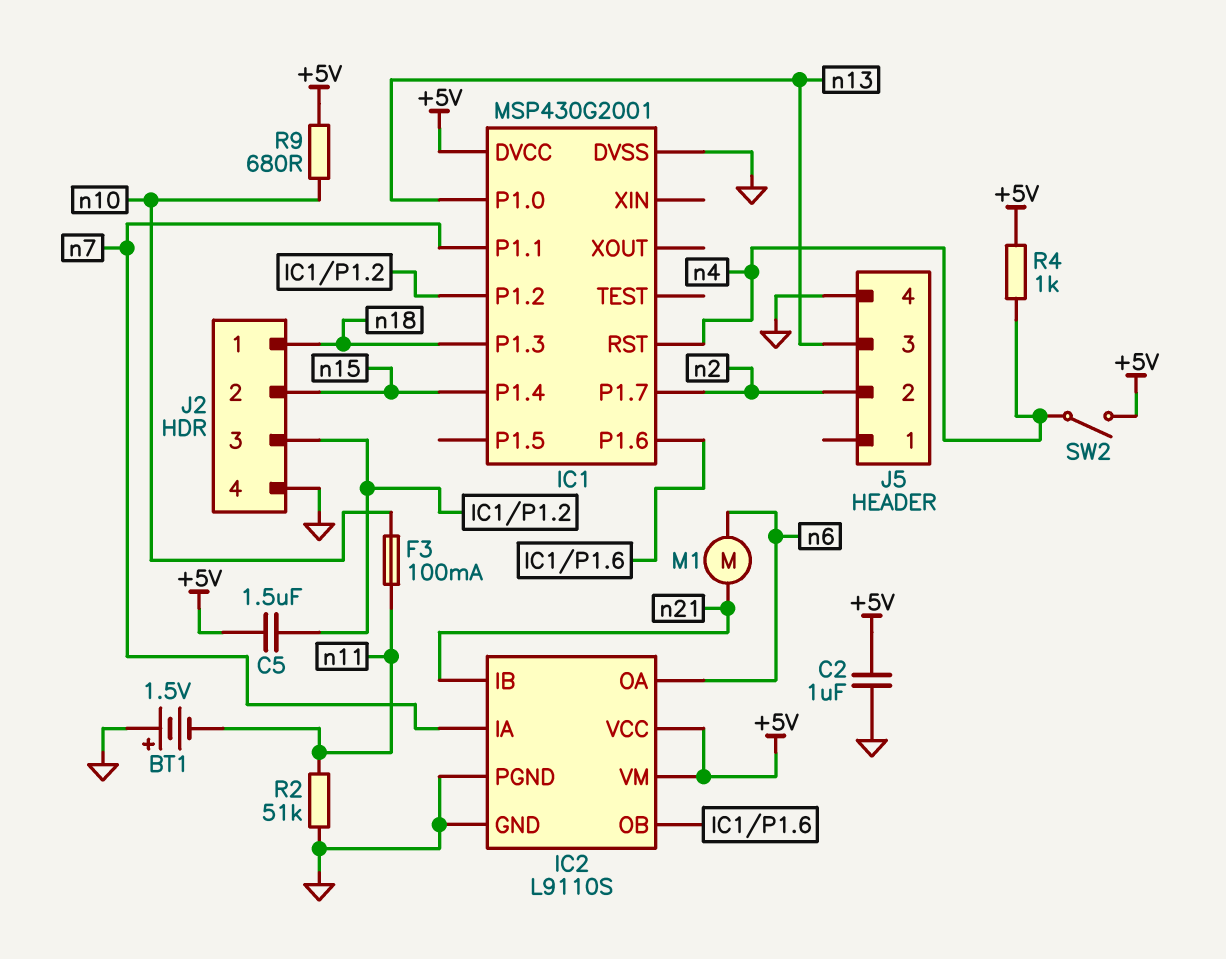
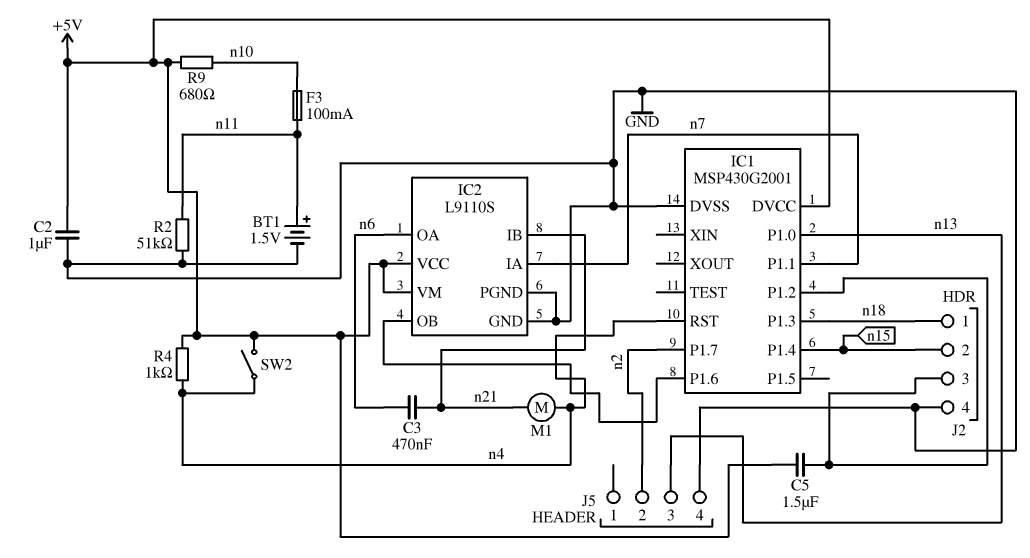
BT1: 1.5V (plus GND, minus n11) -> 1.5V (plus n11, minus GND)
C3: none -> 470nF (n6, n21)
M1: motor (n6, n21) -> motor (n4, n21)

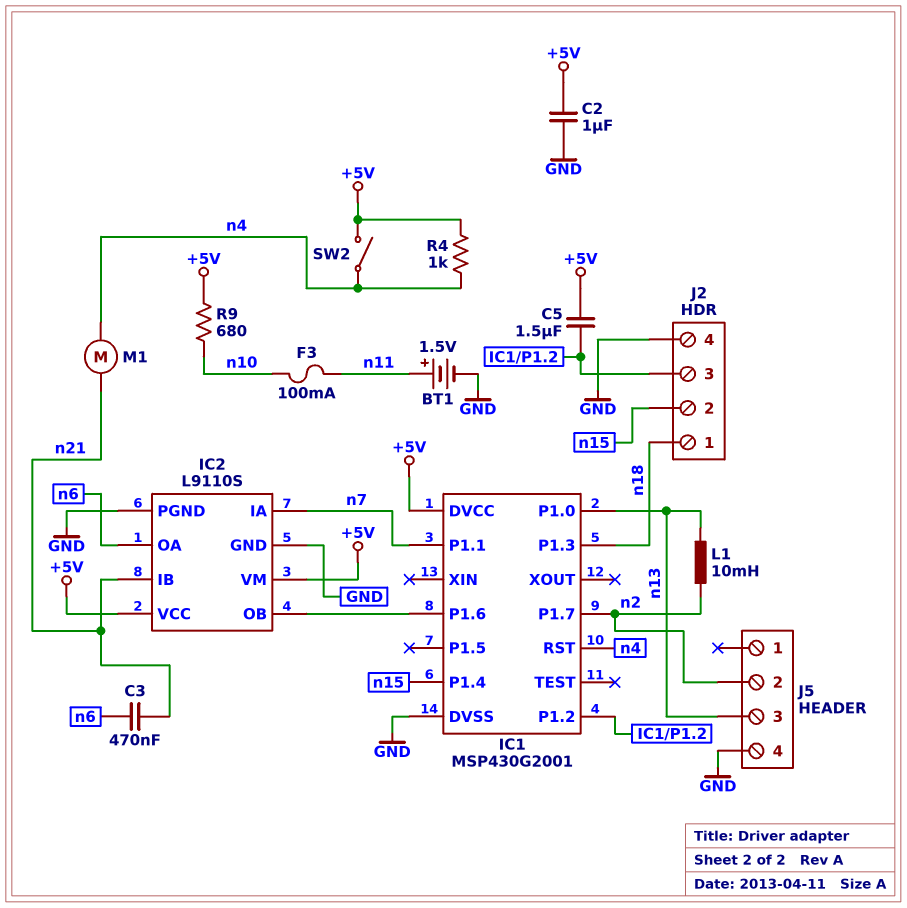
L1: none -> 10mH (n2, n13)
R2: 51k (GND, n11) -> none

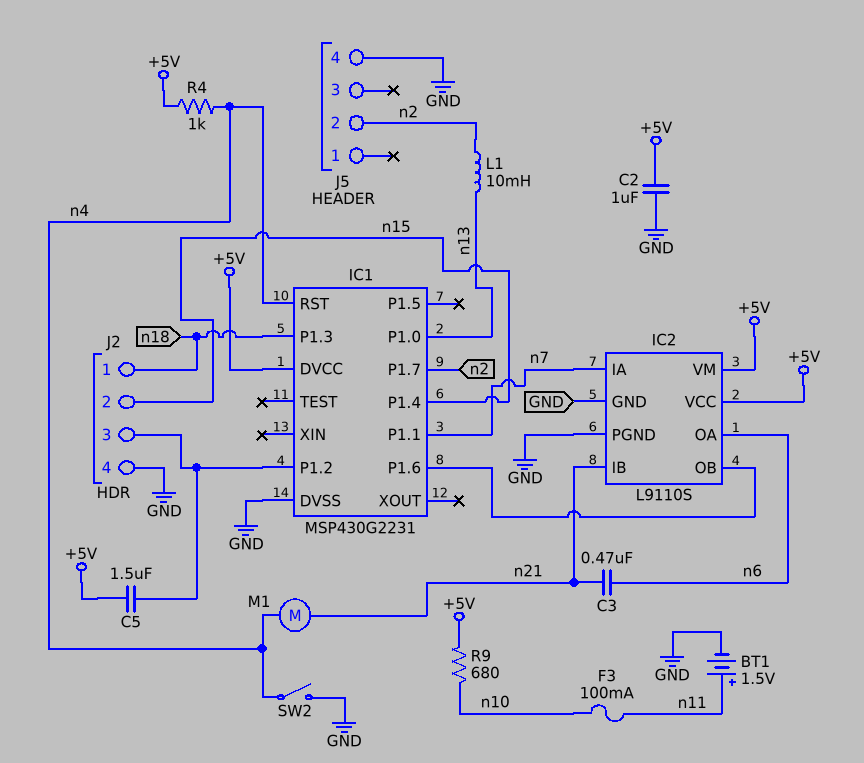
IC1: MSP430G2001 -> MSP430G2231
J5 pin 3: n13 -> none
SW2: switch (+5V, n4) -> switch (GND, n4)

